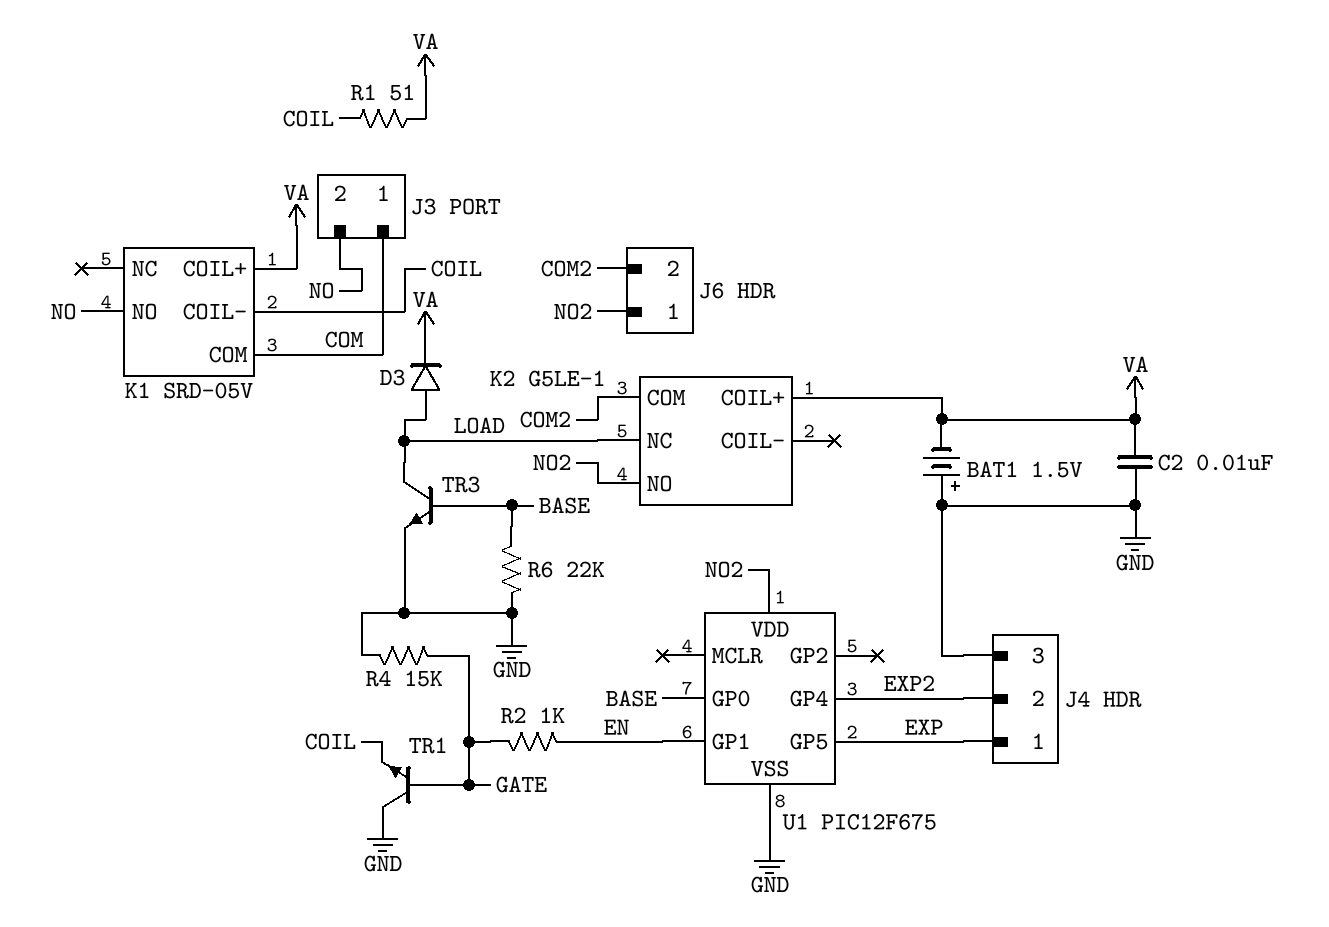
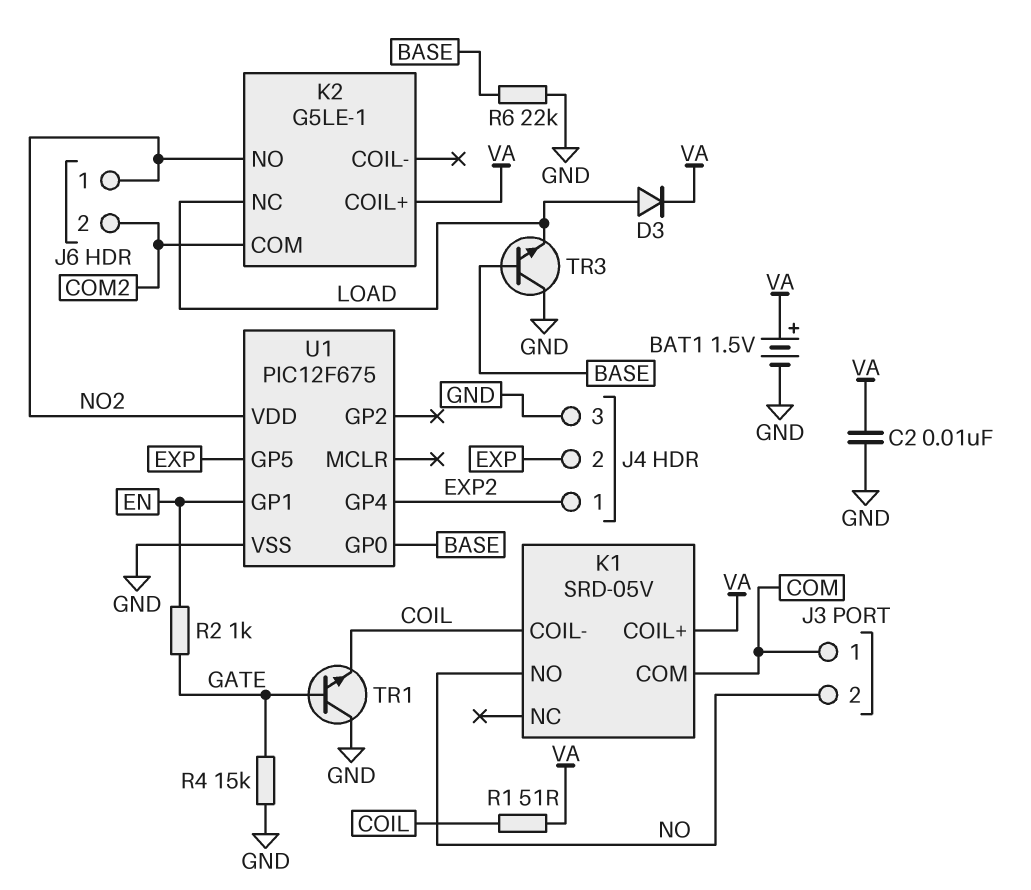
BAT1: 1.5V (plus GND, minus VA) -> 1.5V (plus VA, minus GND)
J4 pin 1: EXP -> EXP2
J4 pin 2: EXP2 -> EXP
TR3: NPN (B BASE, C LOAD, E GND) -> NPN (B BASE, C GND, E LOAD)

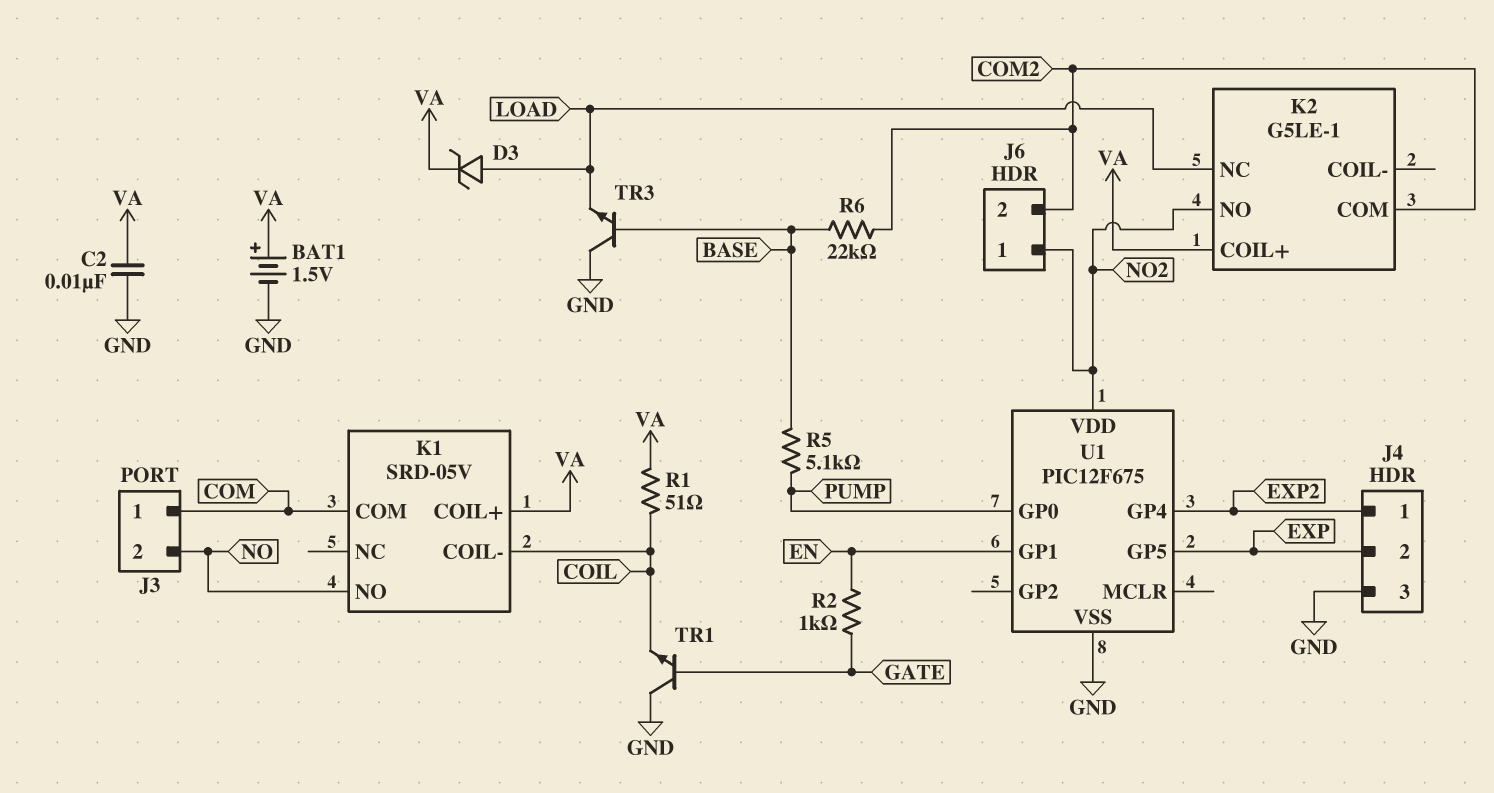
D3: diode (A LOAD, K VA) -> zener (A LOAD, K VA)
R4: 15k (GATE, GND) -> none
R5: none -> 5.1k (BASE, PUMP)
R6: 22k (BASE, GND) -> 22k (BASE, COM2)
U1 pin GP0: BASE -> PUMP

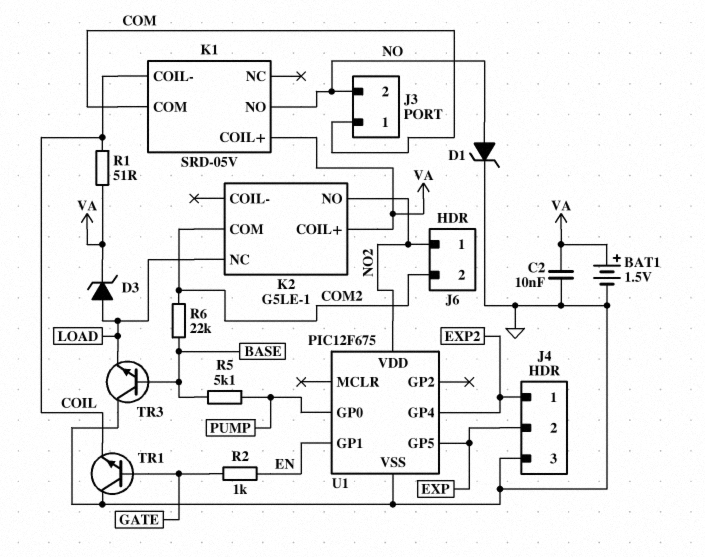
D1: none -> zener (A NO, K GND)

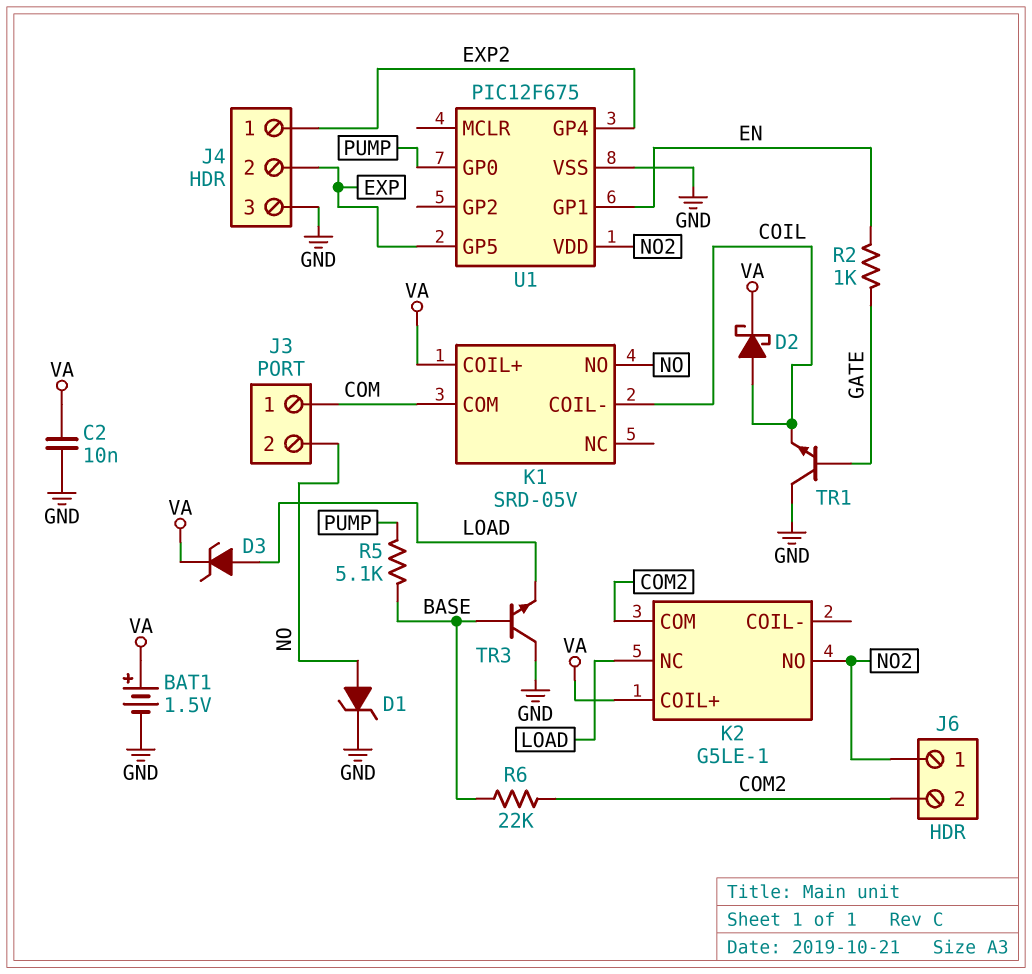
D2: none -> schottky (A COIL, K VA)
R1: 51 (COIL, VA) -> none

